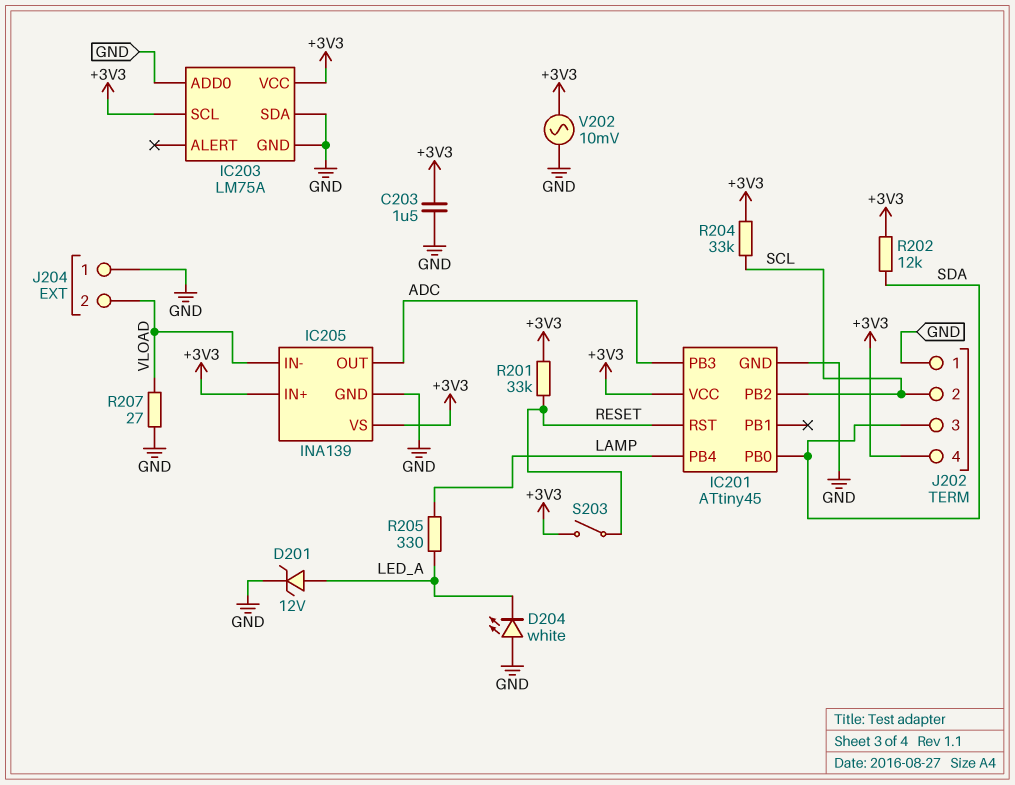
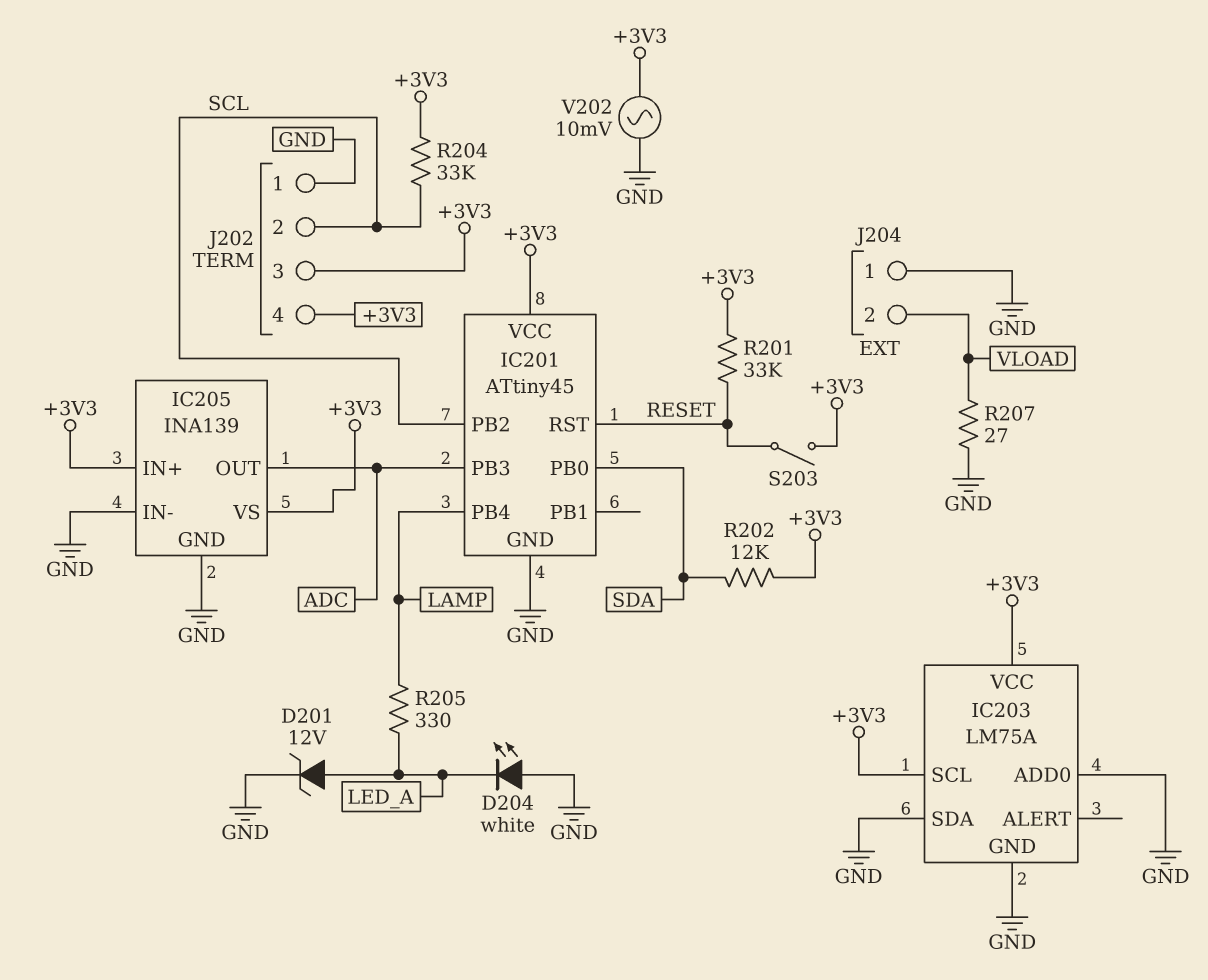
C203: 1.5uF (+3V3, GND) -> none
IC205 pin IN-: VLOAD -> GND
J202 pin 3: SDA -> +3V3

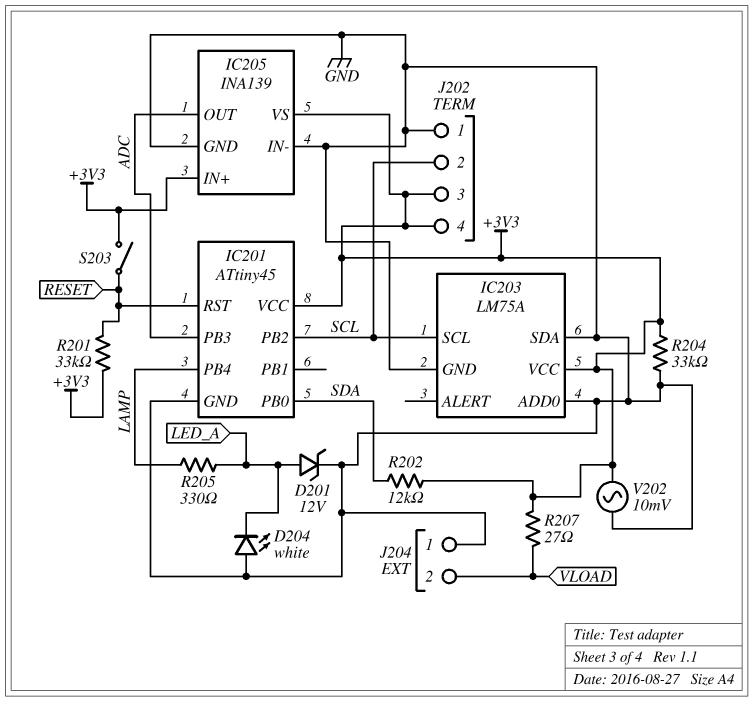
IC203 pin SCL: +3V3 -> SCL
R204: 33k (+3V3, SCL) -> 33k (+3V3, GND)
R207: 27 (GND, VLOAD) -> 27 (+3V3, VLOAD)

